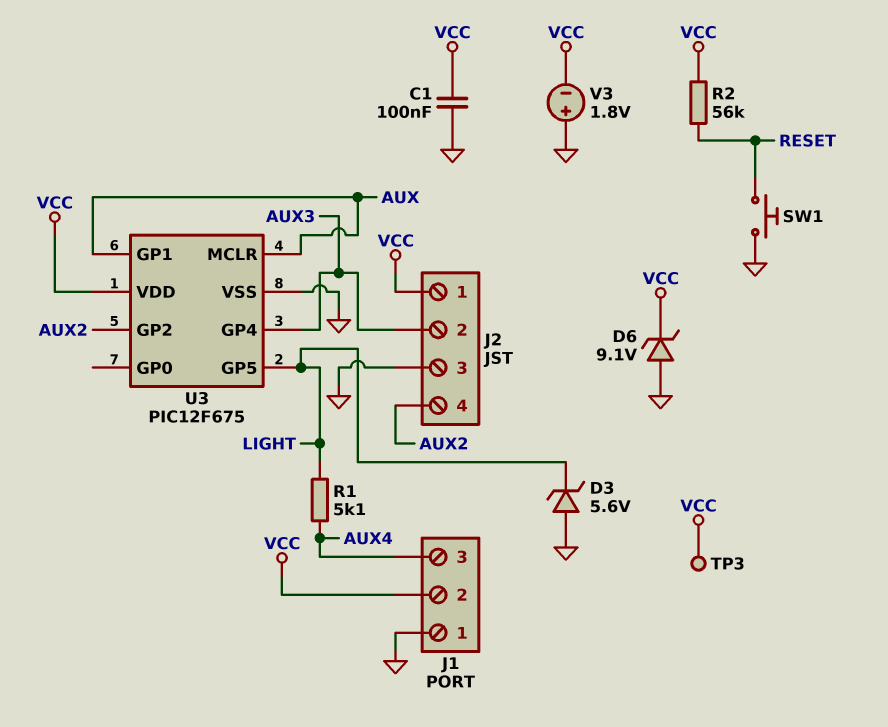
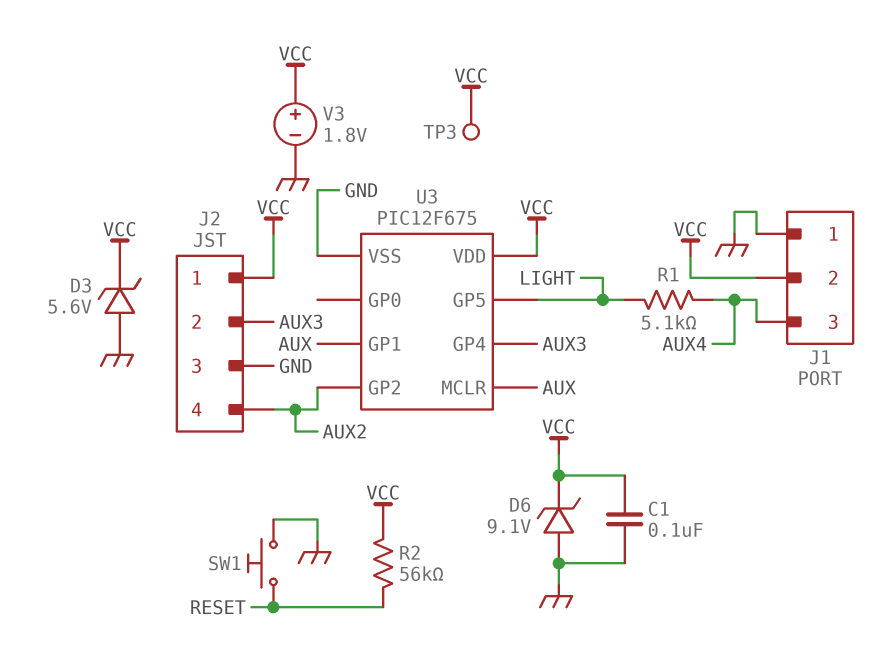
D3: zener 5.6V (A GND, K LIGHT) -> zener 5.6V (A GND, K VCC)
V3: 1.8V (plus GND, minus VCC) -> 1.8V (plus VCC, minus GND)

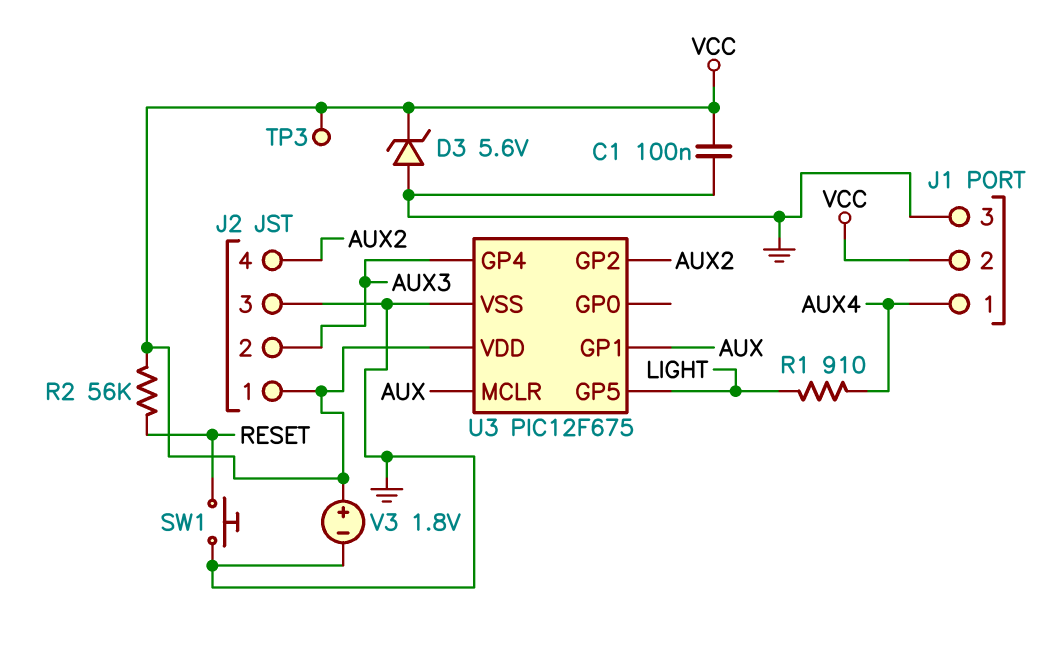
D6: zener 9.1V (A GND, K VCC) -> none
J1 pin 1: GND -> AUX4
J1 pin 3: AUX4 -> GND
R1: 5.1k (AUX4, LIGHT) -> 910 (AUX4, LIGHT)

